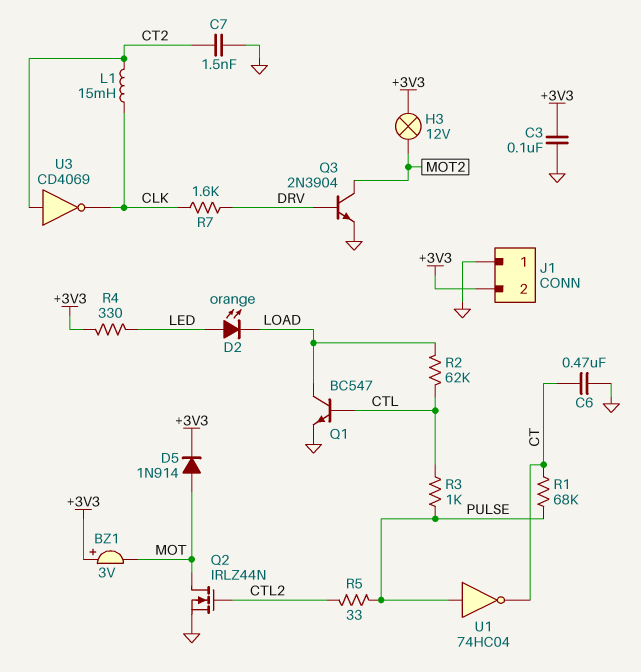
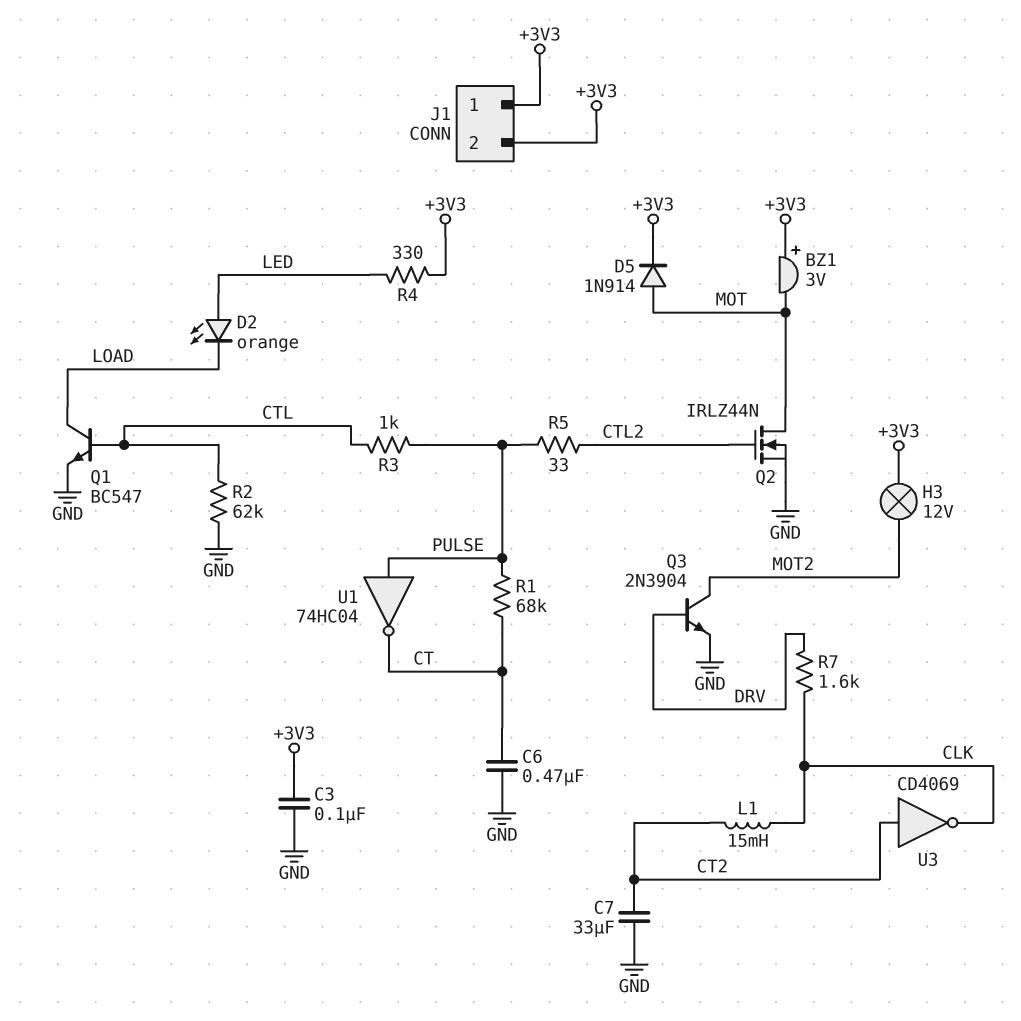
C7: 1.5nF (CT2, GND) -> 33uF (CT2, GND)
J1 pin 1: GND -> +3V3
R2: 62k (CTL, LOAD) -> 62k (CTL, GND)

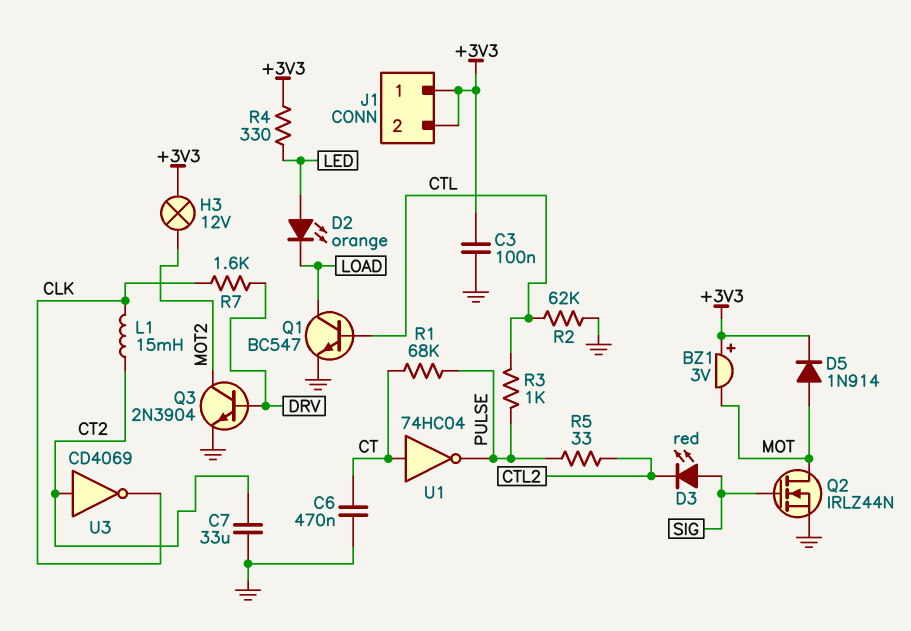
D3: none -> LED red (A SIG, K CTL2)
Q2: NMOS IRLZ44N (G CTL2, D MOT, S GND) -> NMOS IRLZ44N (G SIG, D MOT, S GND)
U1: NOT 74HC04 (in PULSE, out CT) -> NOT 74HC04 (in CT, out PULSE)

